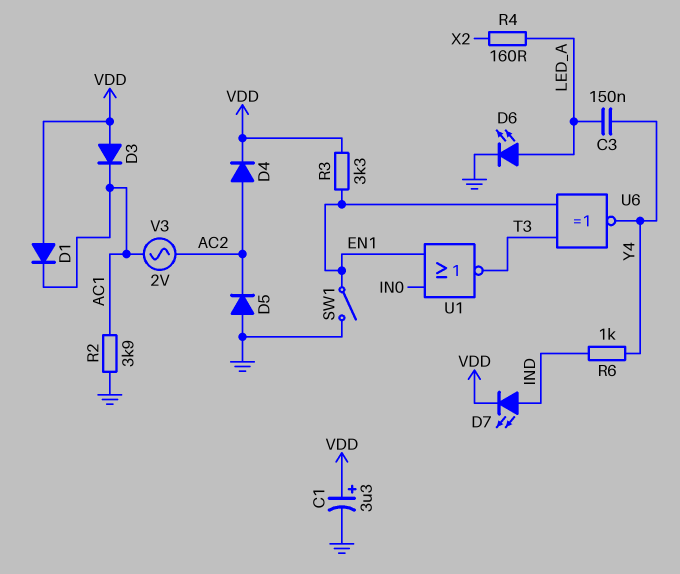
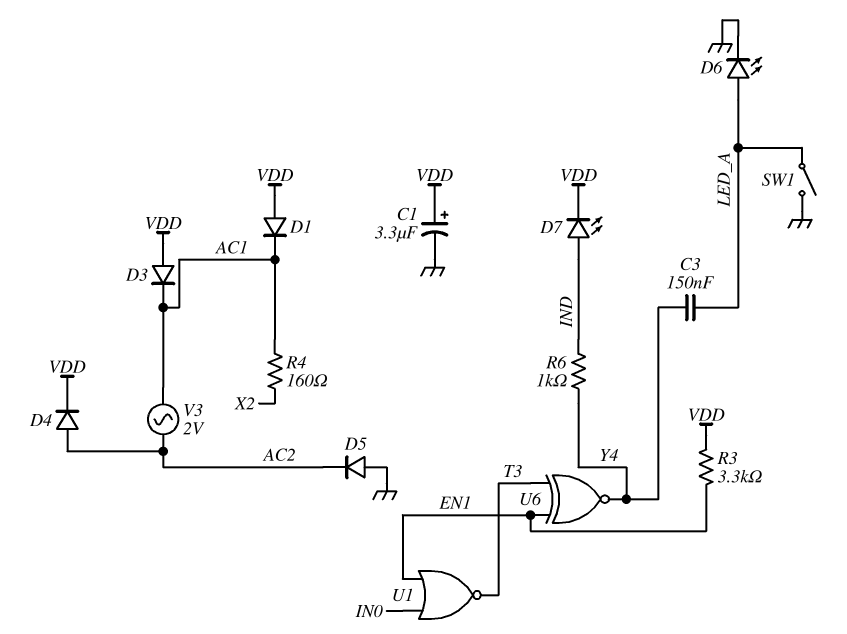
R2: 3.9k (AC1, GND) -> none
R4: 160 (LED_A, X2) -> 160 (AC1, X2)
SW1: switch (EN1, GND) -> switch (GND, LED_A)

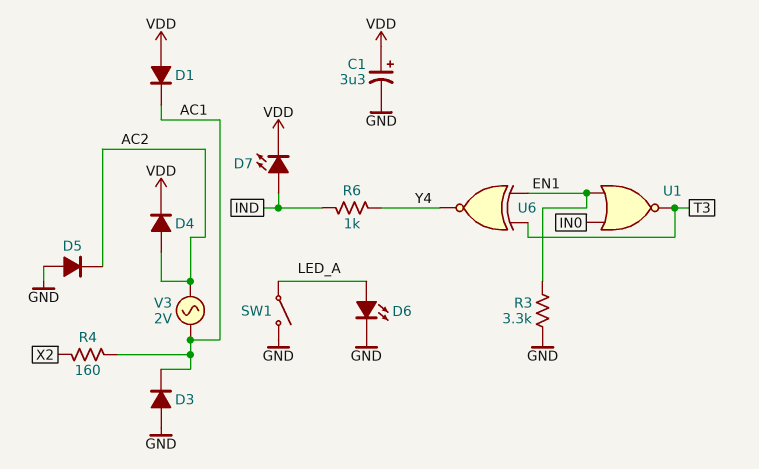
C3: 150nF (LED_A, Y4) -> none
D3: diode (A VDD, K AC1) -> diode (A GND, K AC1)
R3: 3.3k (EN1, VDD) -> 3.3k (EN1, GND)

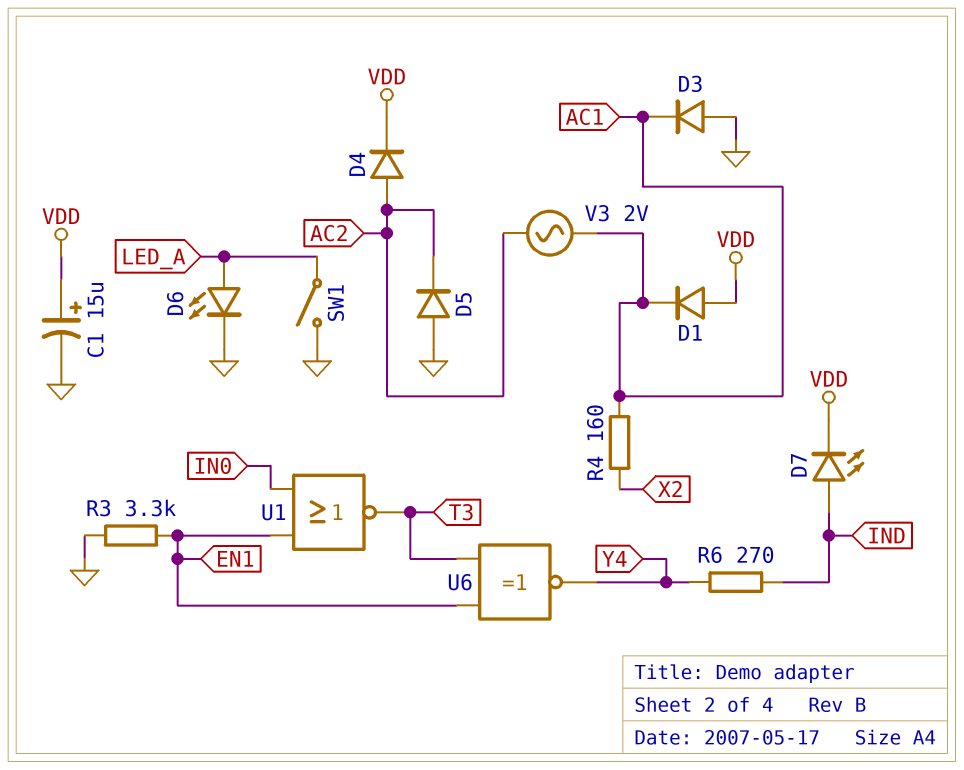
C1: 3.3uF (plus VDD, minus GND) -> 15uF (plus VDD, minus GND)
R6: 1k (IND, Y4) -> 270 (IND, Y4)

